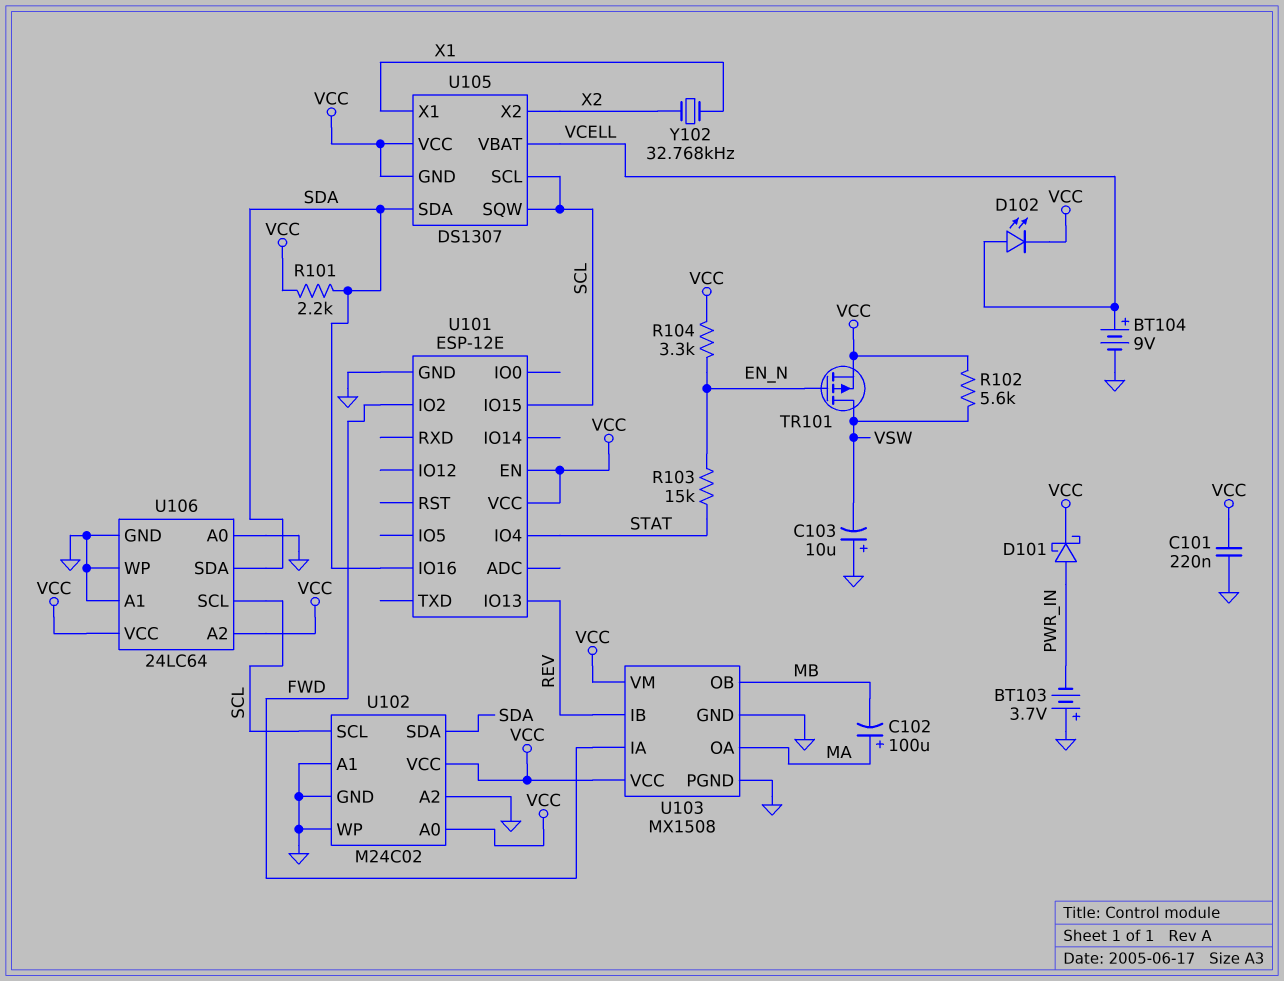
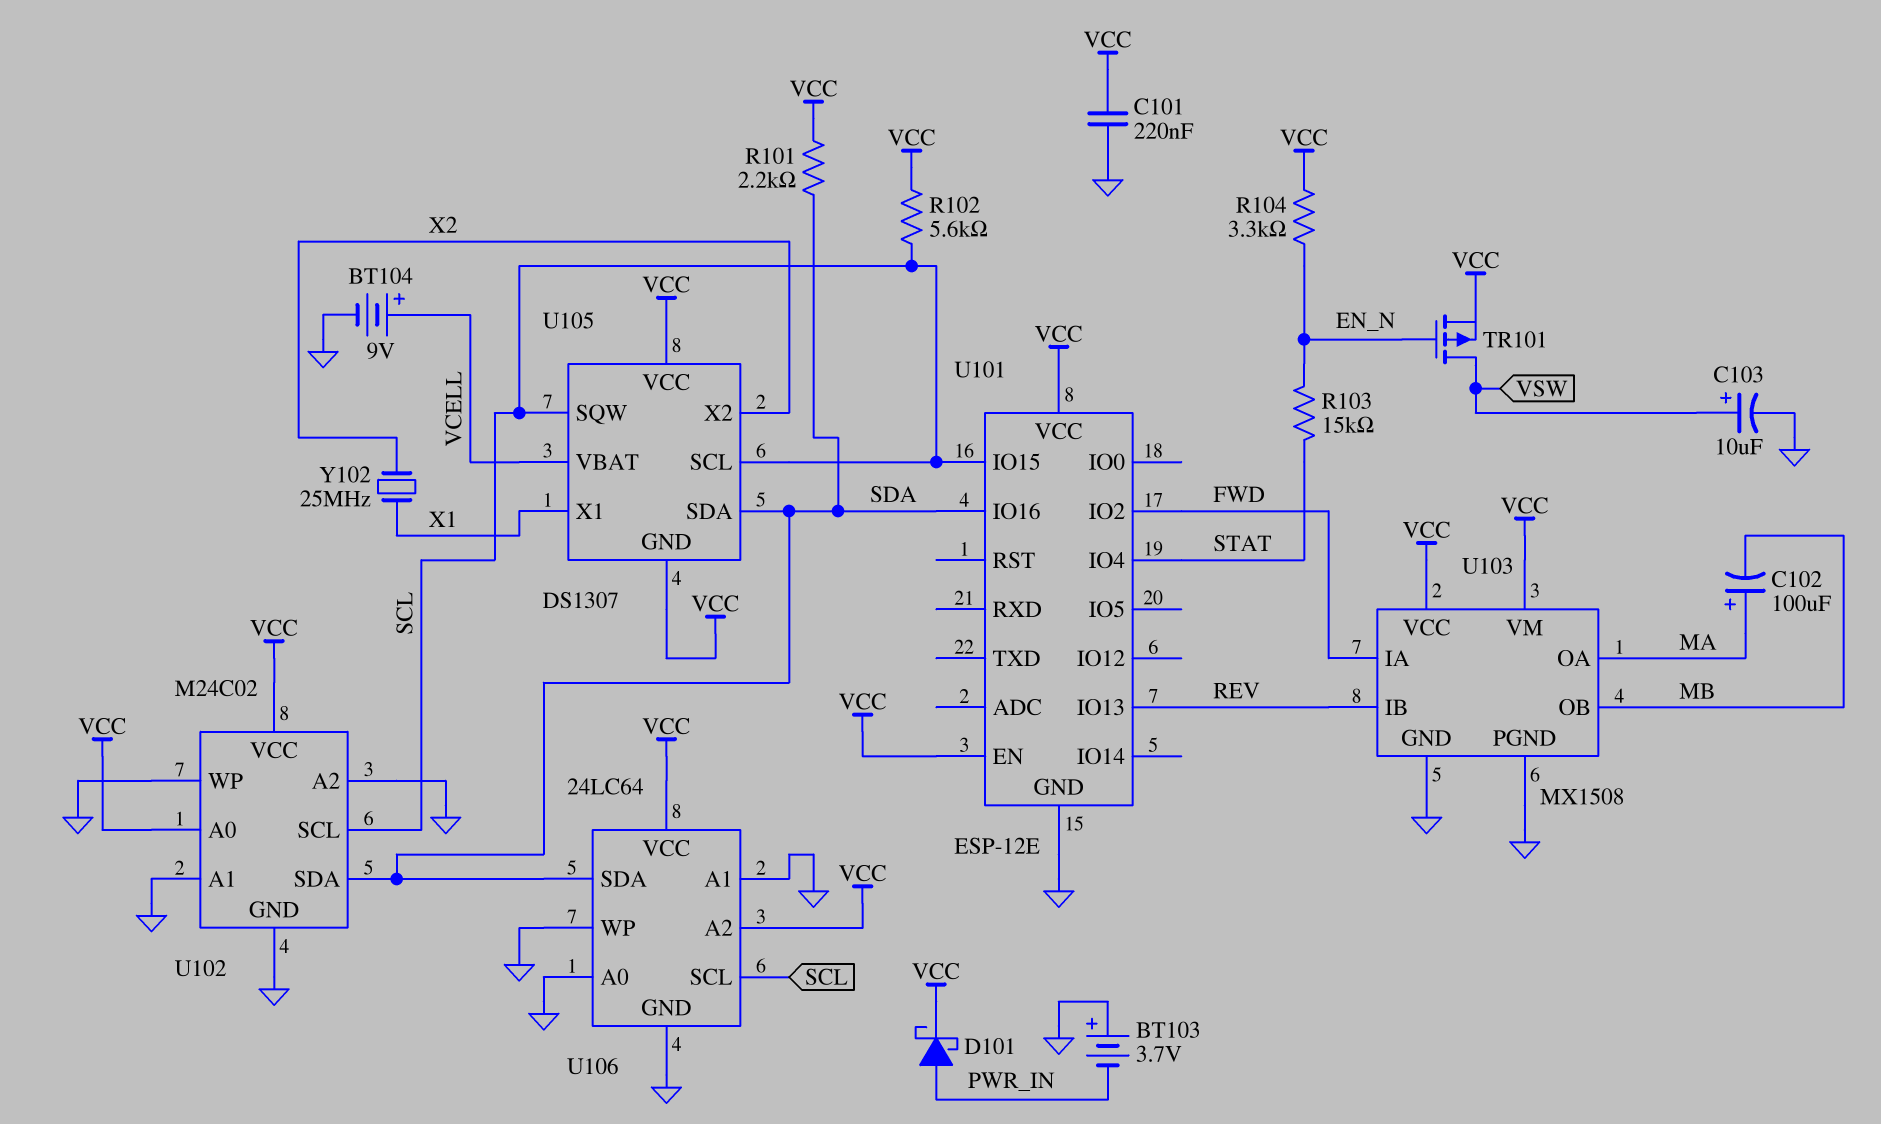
C103: 10uF (plus GND, minus VSW) -> 10uF (plus VSW, minus GND)
D102: LED (A VCELL, K VCC) -> none
R102: 5.6k (VCC, VSW) -> 5.6k (SCL, VCC)
Y102: 32.768kHz (X1, X2) -> 25MHz (X1, X2)

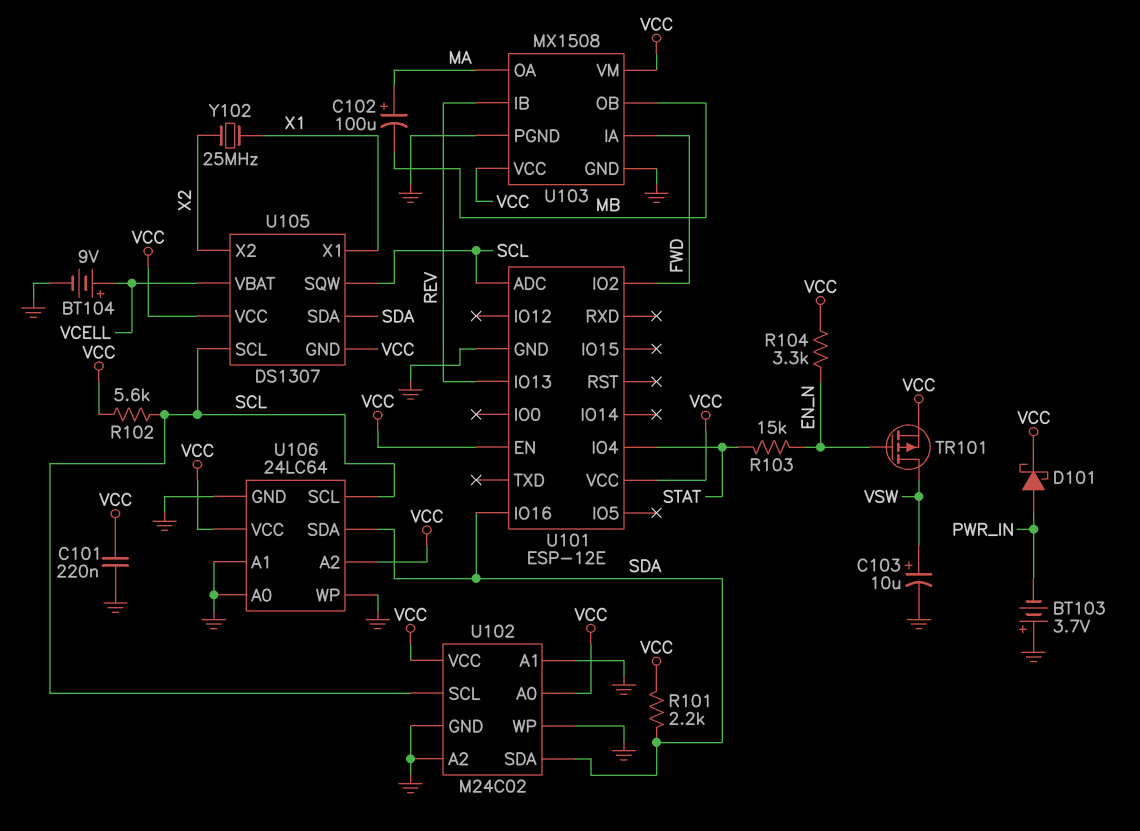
U101 pin ADC: none -> SCL
U101 pin IO15: SCL -> none

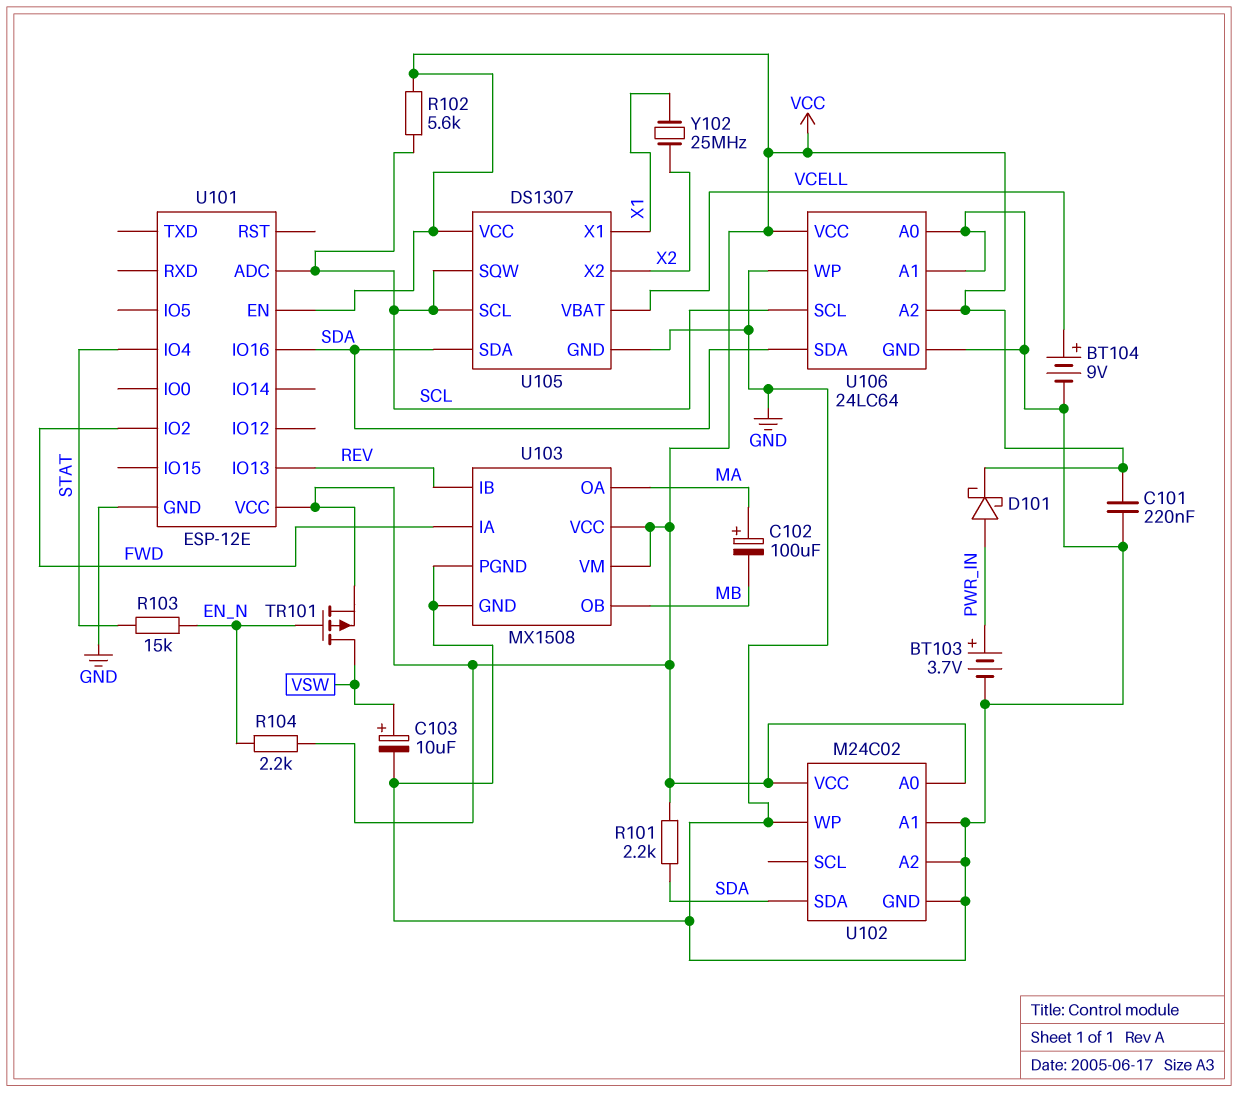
BT103: 3.7V (plus GND, minus PWR_IN) -> 3.7V (plus PWR_IN, minus GND)
R104: 3.3k (EN_N, VCC) -> 2.2k (EN_N, VCC)
U102 pin SCL: SCL -> none
U105 pin GND: VCC -> GND

